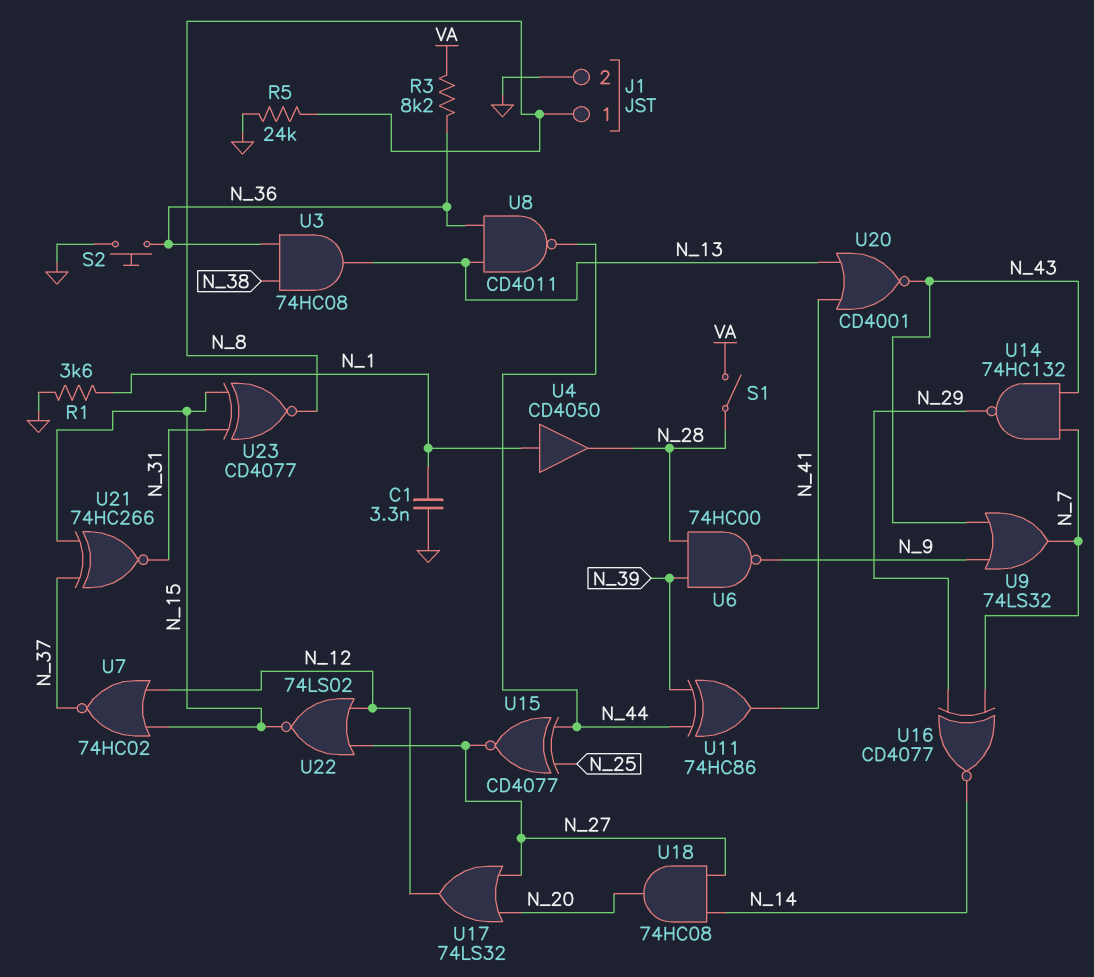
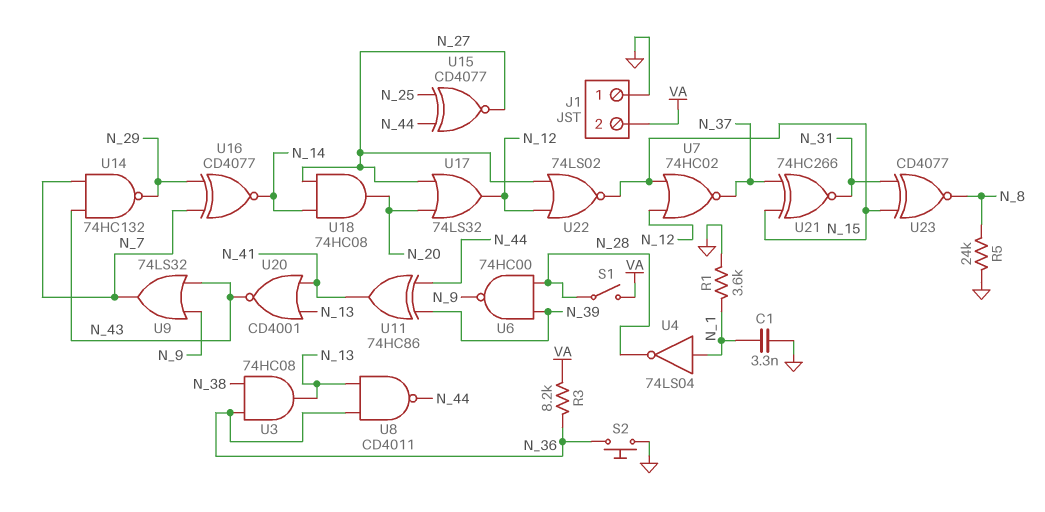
J1 pin 1: N_8 -> GND
J1 pin 2: GND -> VA
U4: buffer CD4050 (in N_1, out N_28) -> NOT 74LS04 (in N_1, out N_28)

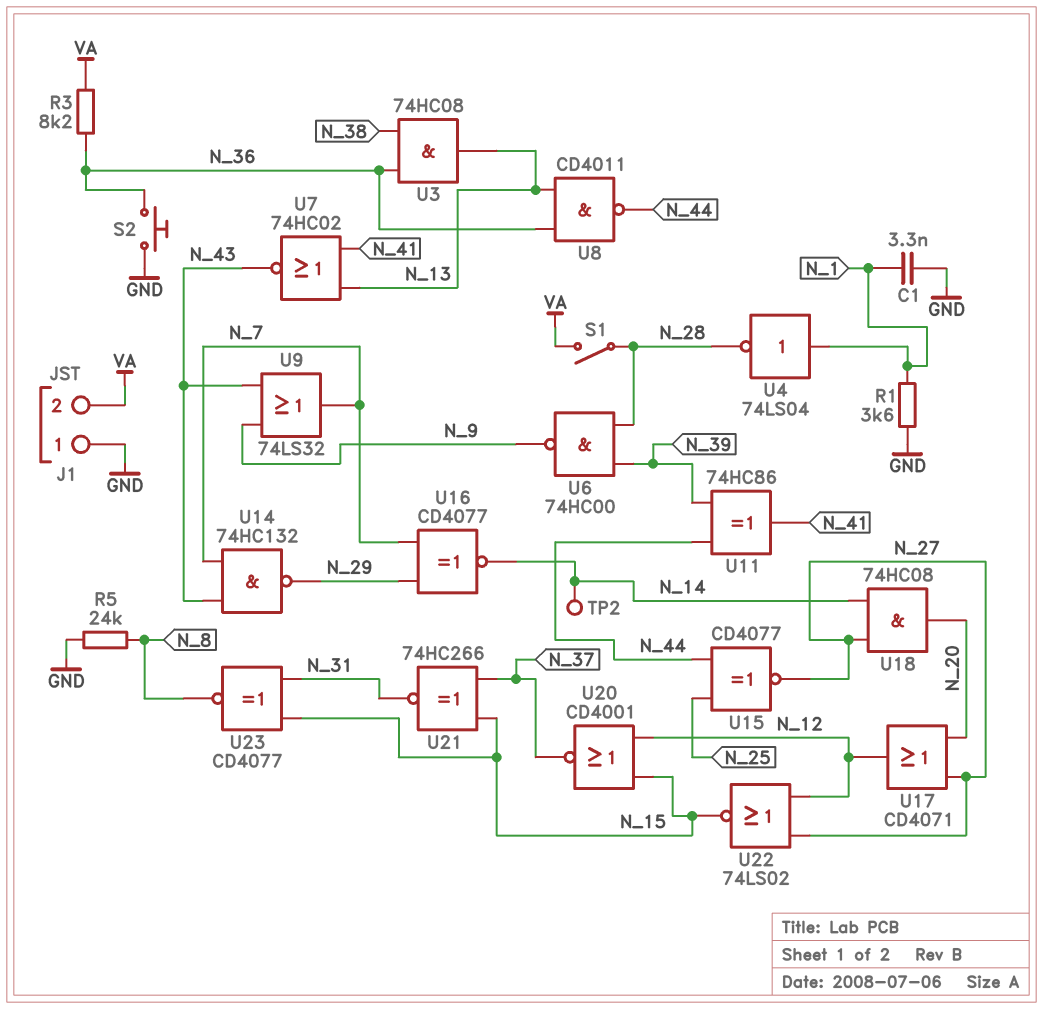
TP2: none -> test point (N_14)
U7: NOR 74HC02 (in N_12, in N_15, out N_37) -> NOR 74HC02 (in N_13, in N_41, out N_43)
U17: OR 74LS32 (in N_20, in N_27, out N_12) -> OR CD4071 (in N_20, in N_27, out N_12)
U20: NOR CD4001 (in N_13, in N_41, out N_43) -> NOR CD4001 (in N_12, in N_15, out N_37)

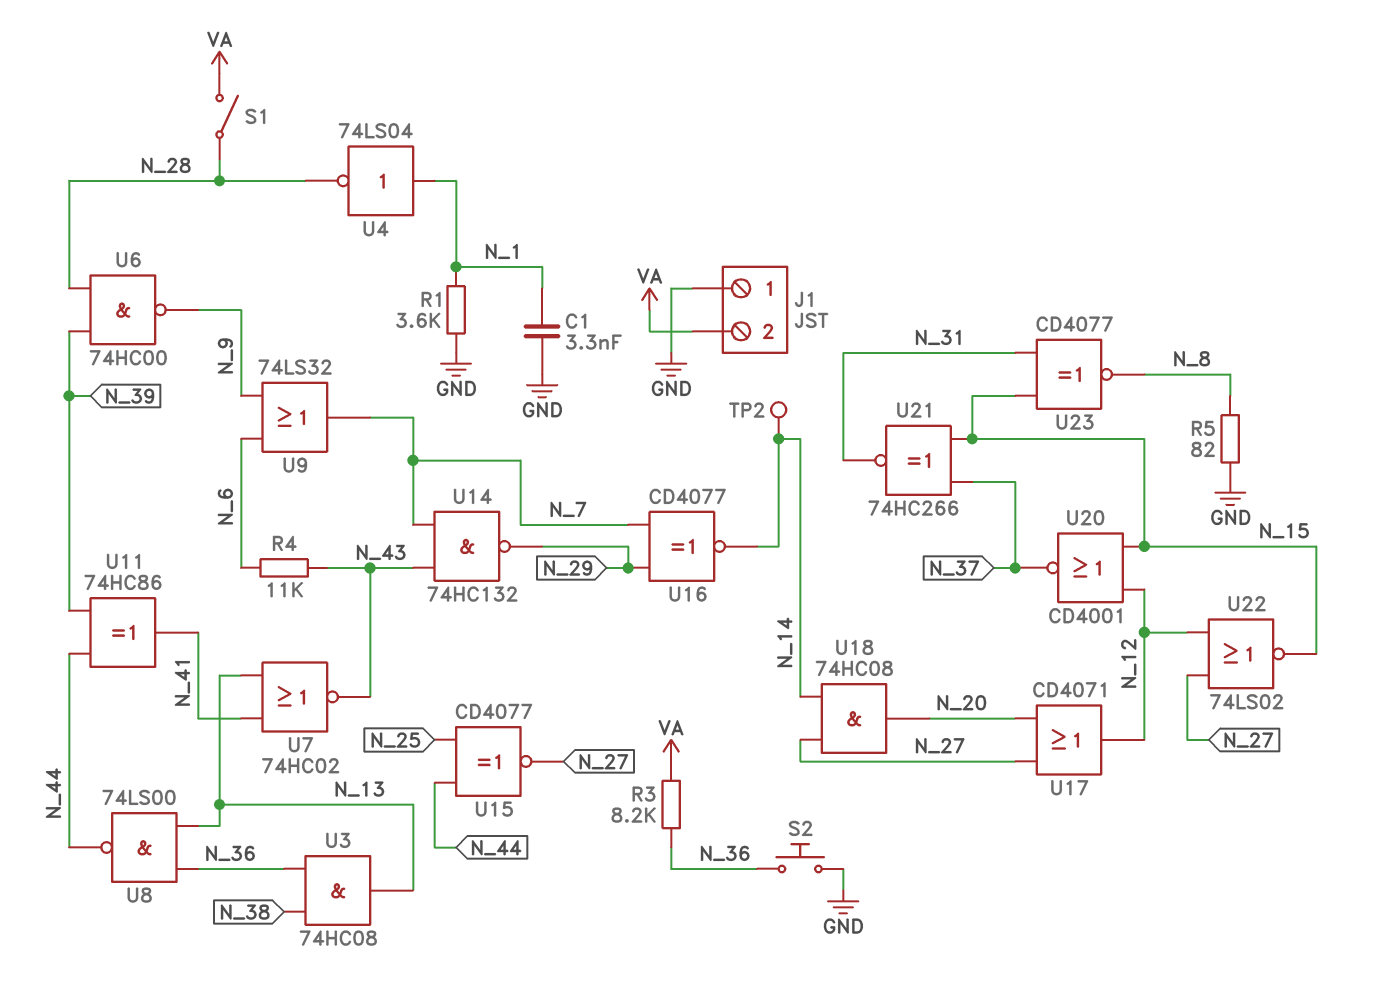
R4: none -> 11k (N_6, N_43)
R5: 24k (GND, N_8) -> 82 (GND, N_8)
U8: NAND CD4011 (in N_13, in N_36, out N_44) -> NAND 74LS00 (in N_13, in N_36, out N_44)
U9: OR 74LS32 (in N_9, in N_43, out N_7) -> OR 74LS32 (in N_6, in N_9, out N_7)

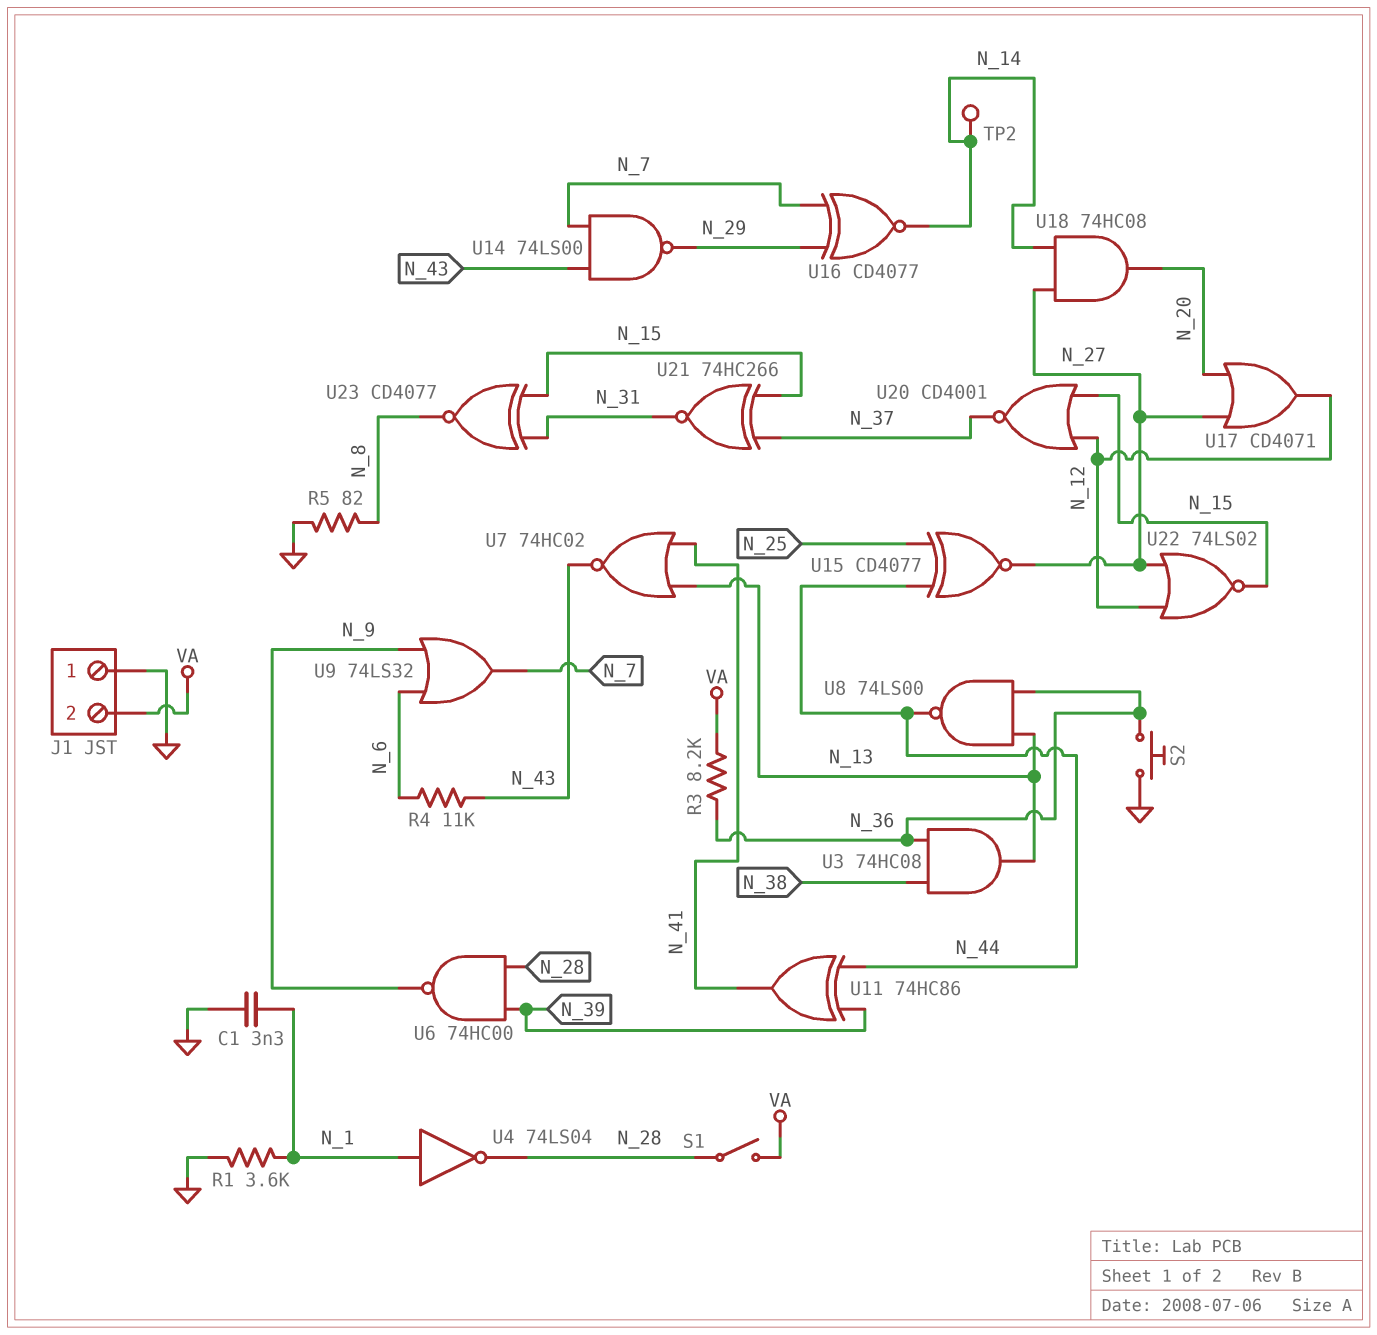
U14: NAND 74HC132 (in N_7, in N_43, out N_29) -> NAND 74LS00 (in N_7, in N_43, out N_29)

